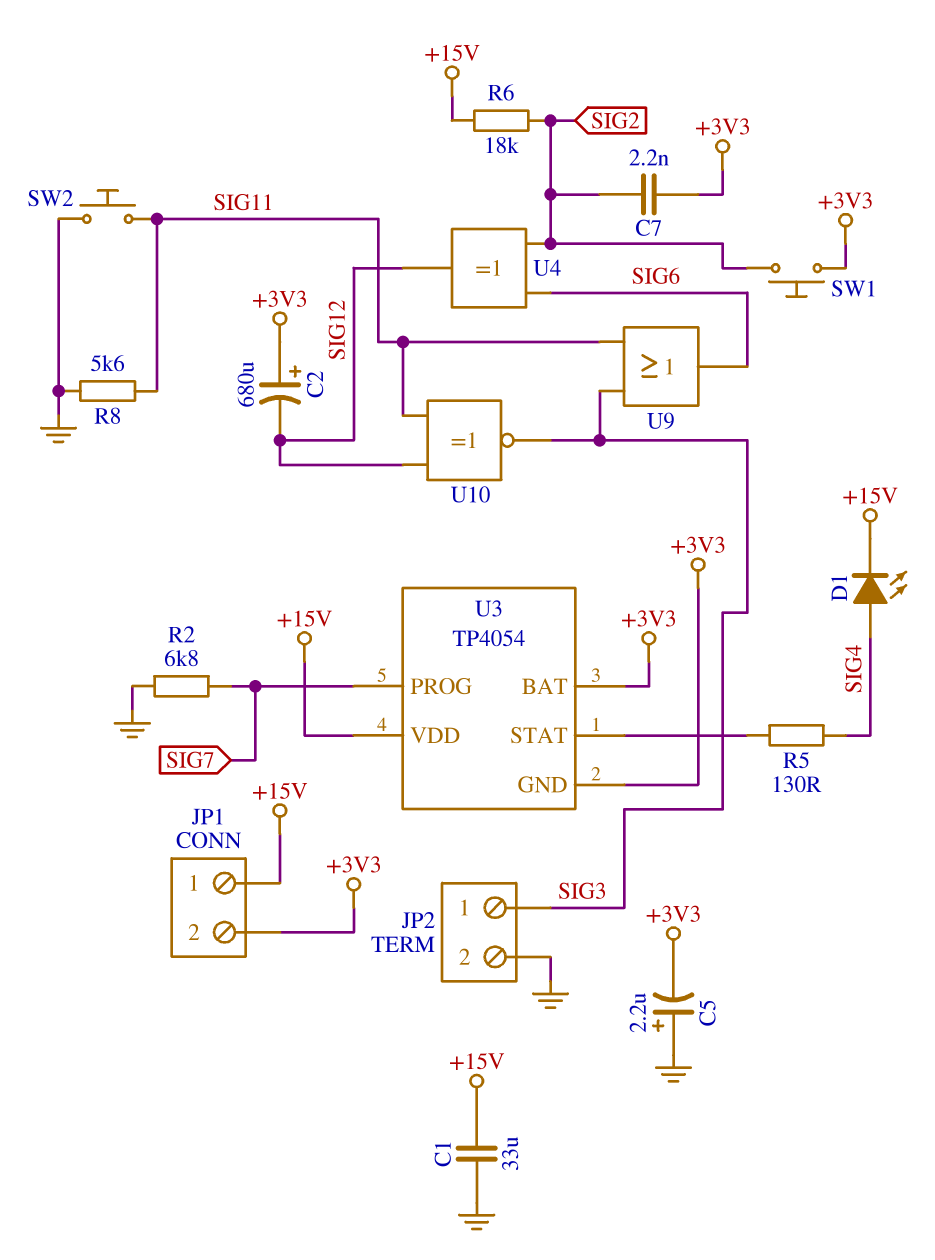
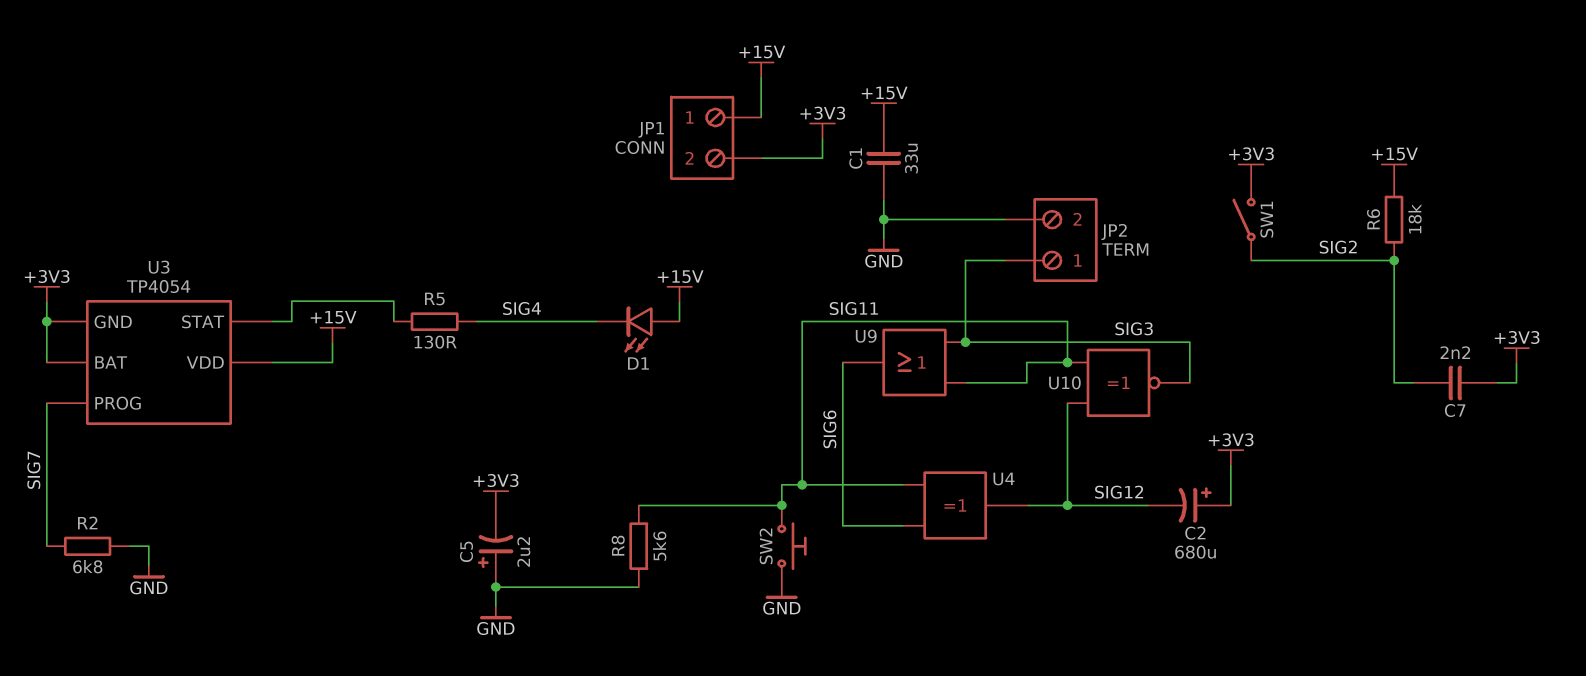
D1: LED (A SIG4, K +15V) -> LED (A +15V, K SIG4)
SW1: button (+3V3, SIG2) -> switch (+3V3, SIG2)
U4: XOR (in SIG2, in SIG6, out SIG12) -> XOR (in SIG6, in SIG11, out SIG12)

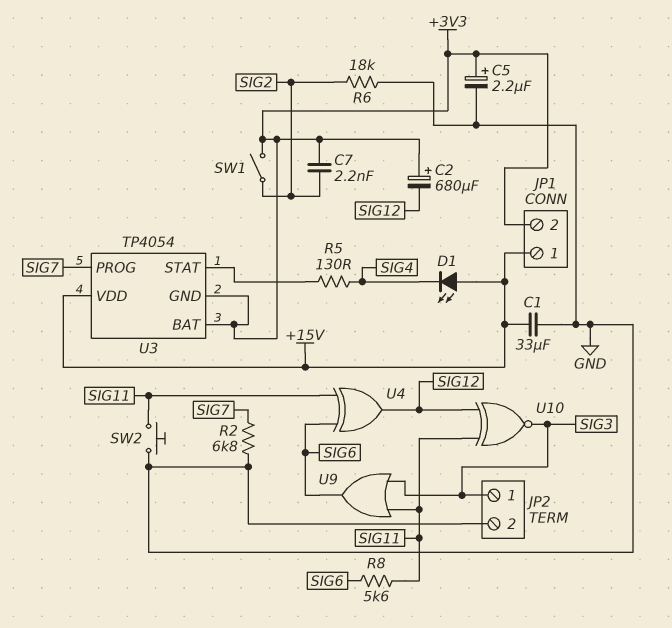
C5: 2.2uF (plus GND, minus +3V3) -> 2.2uF (plus +3V3, minus GND)
R6: 18k (+15V, SIG2) -> 18k (GND, SIG2)
R8: 5.6k (GND, SIG11) -> 5.6k (SIG6, SIG11)

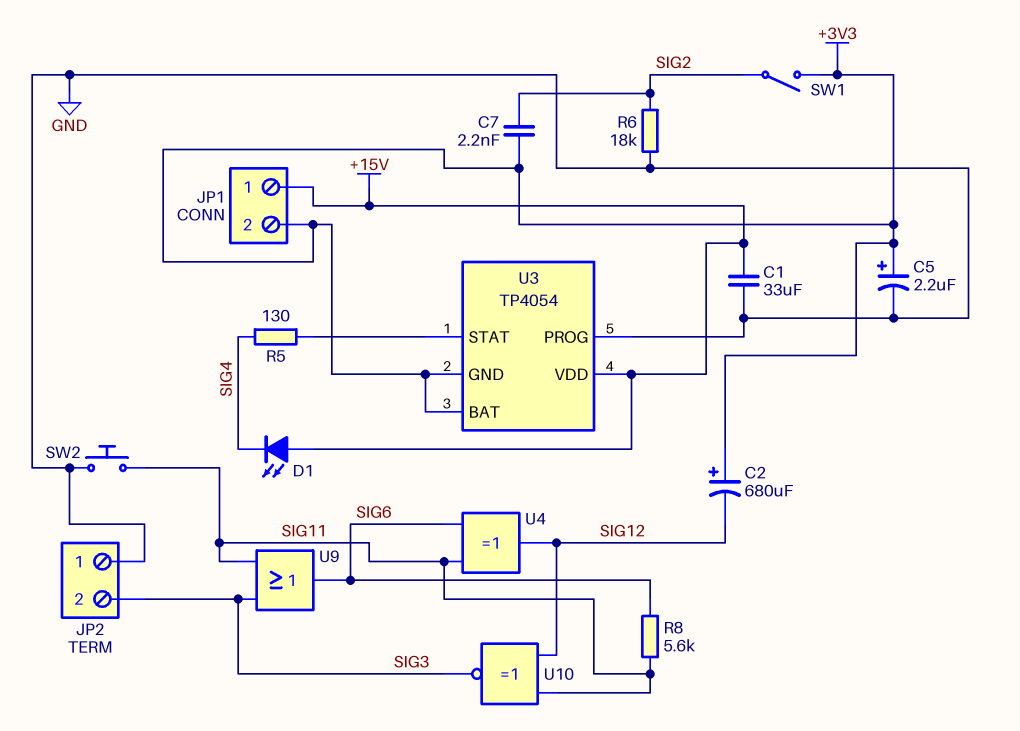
JP2 pin 1: SIG3 -> GND
JP2 pin 2: GND -> SIG3
R2: 6.8k (GND, SIG7) -> none
U3 pin PROG: SIG7 -> GND

